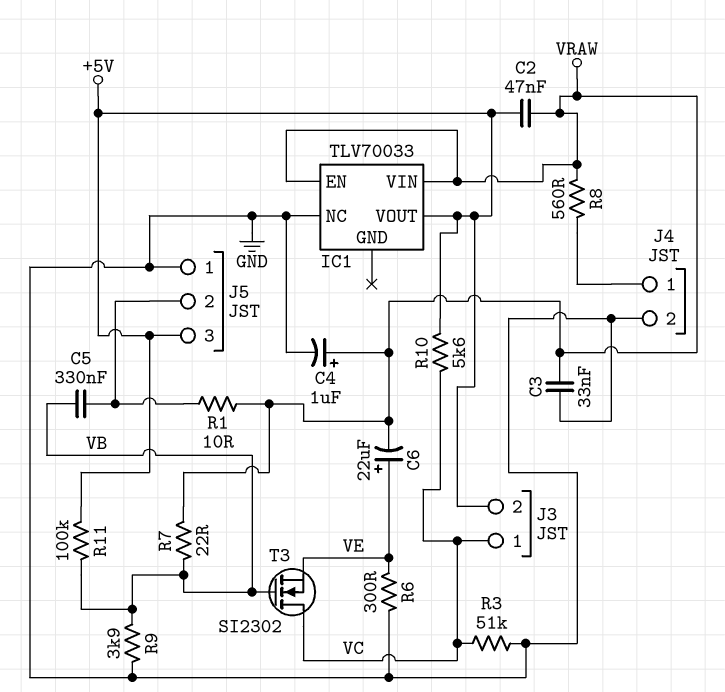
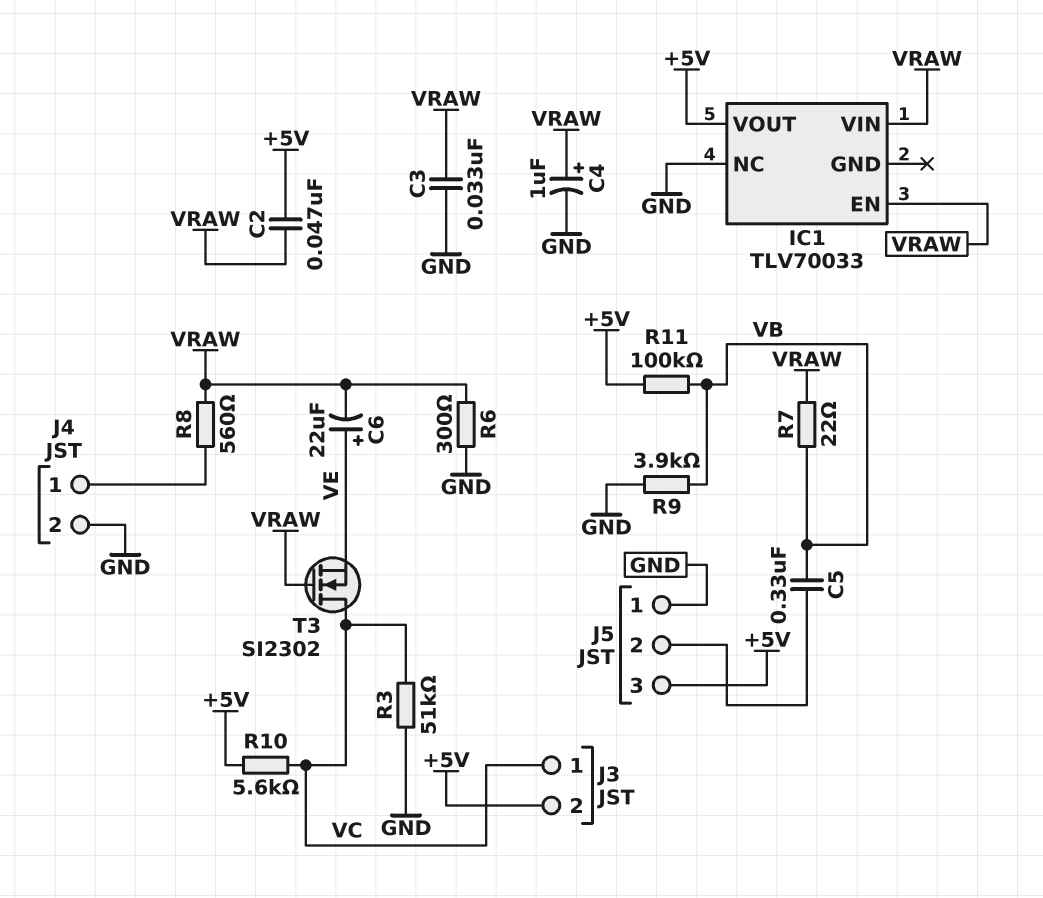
R1: 10 (J5/2, VRAW) -> none
R6: 300 (GND, VE) -> 300 (GND, VRAW)
T3: NMOS SI2302 (G VB, D VC, S VE) -> NMOS SI2302 (G VRAW, D VC, S VE)

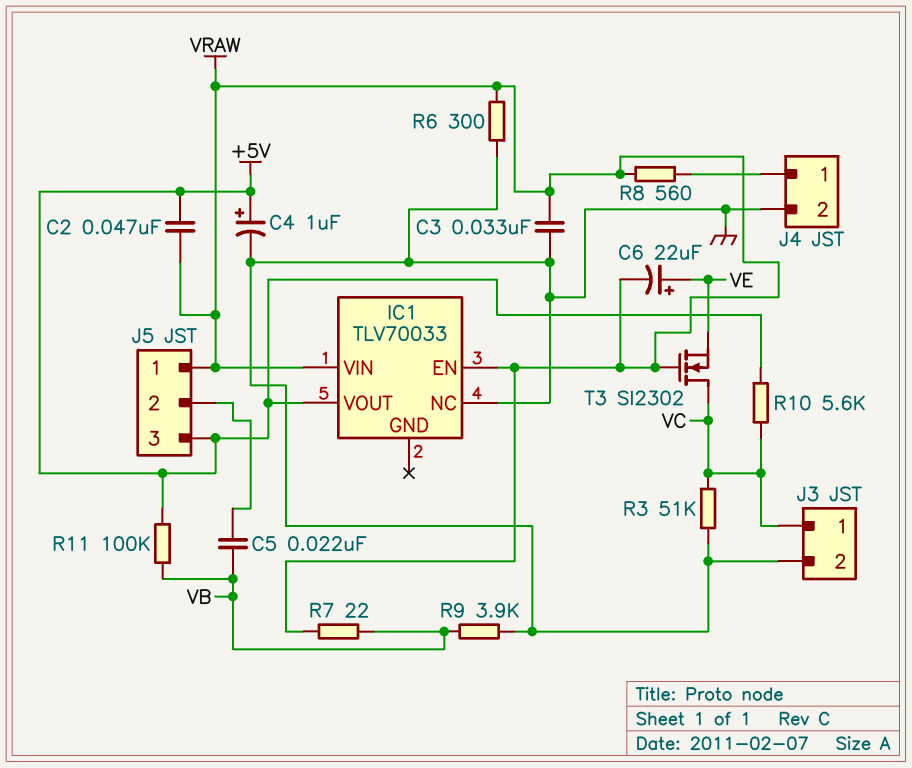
C4: 1uF (plus VRAW, minus GND) -> 1uF (plus +5V, minus GND)
C5: 330nF (J5/2, VB) -> 22nF (J5/2, VB)
J3 pin 2: +5V -> GND
J5 pin 1: GND -> VRAW

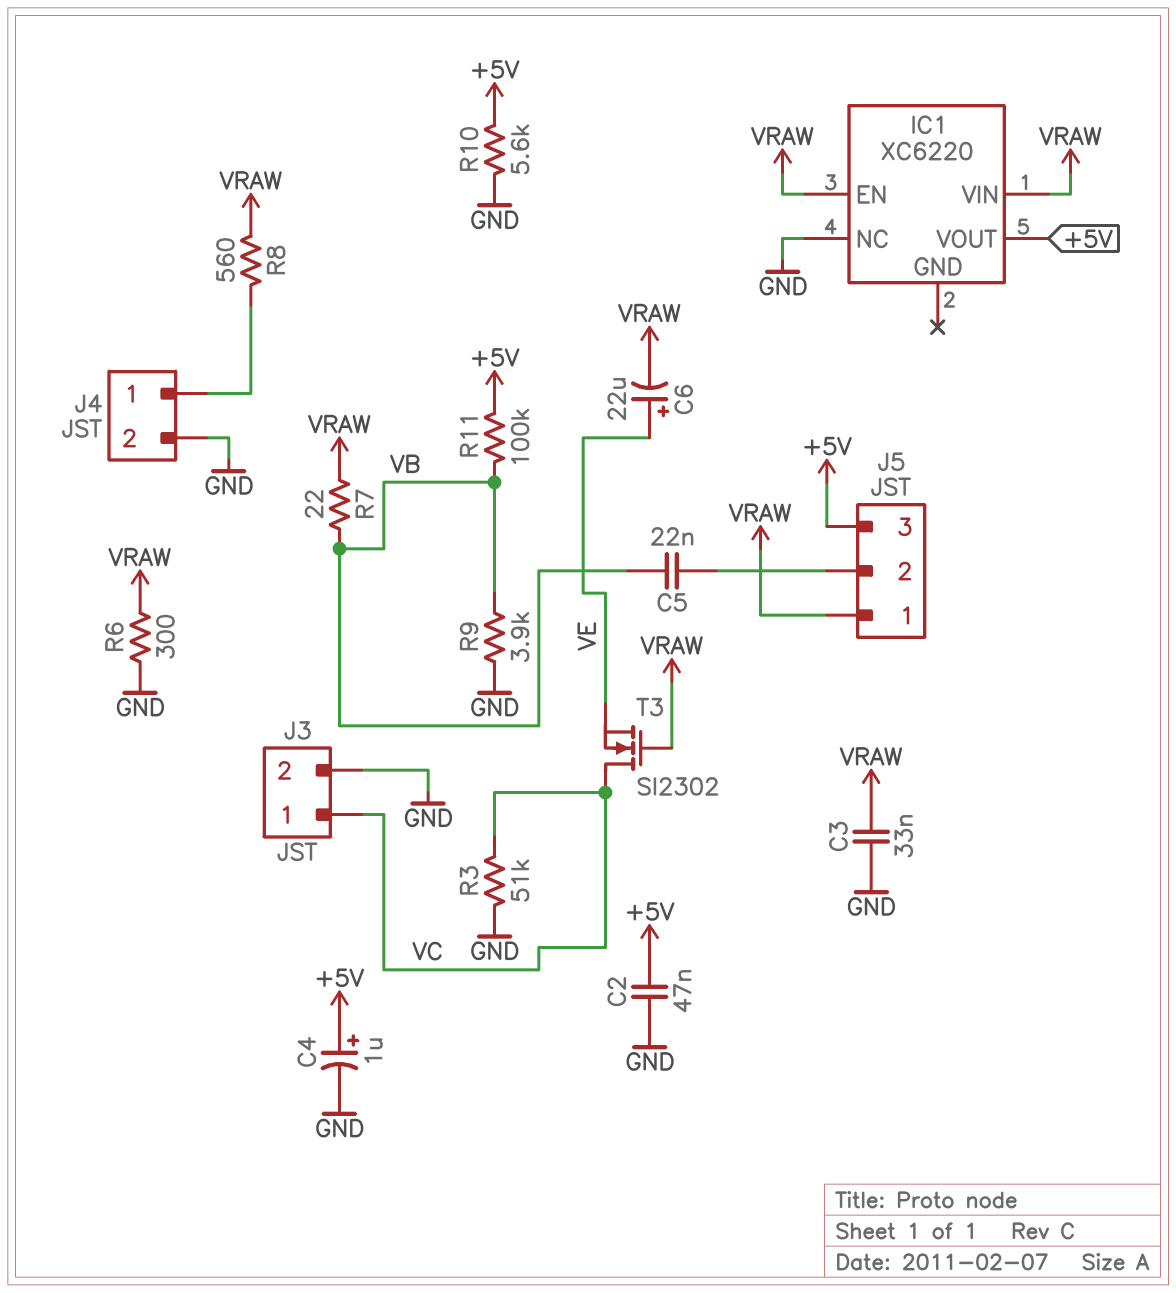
C2: 47nF (+5V, VRAW) -> 47nF (+5V, GND)
IC1: TLV70033 -> XC6220
R10: 5.6k (+5V, VC) -> 5.6k (+5V, GND)

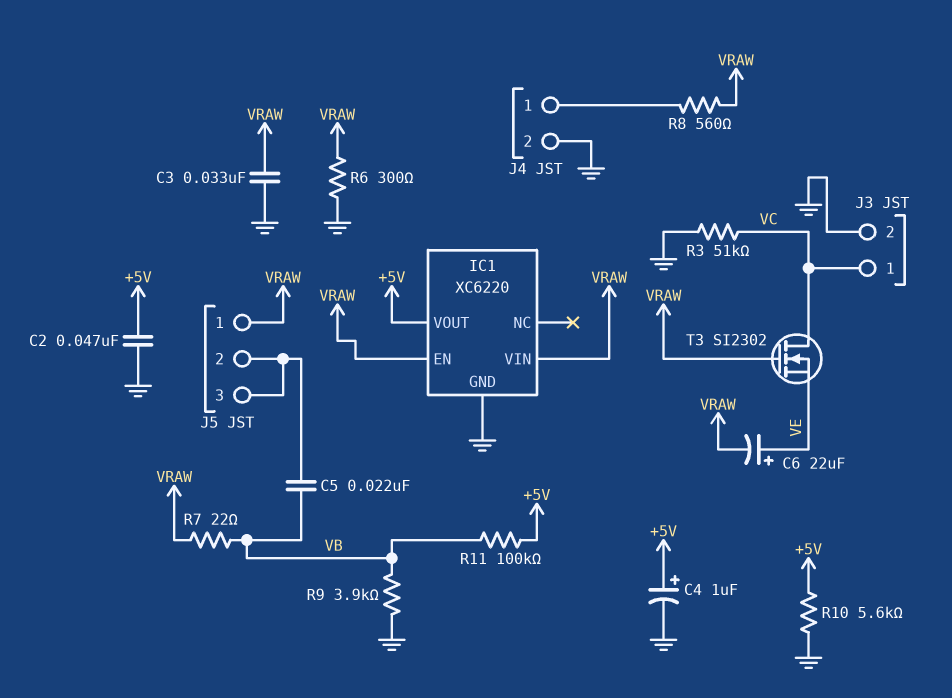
IC1 pin GND: none -> GND
IC1 pin NC: GND -> none
J5 pin 3: +5V -> J5/2

